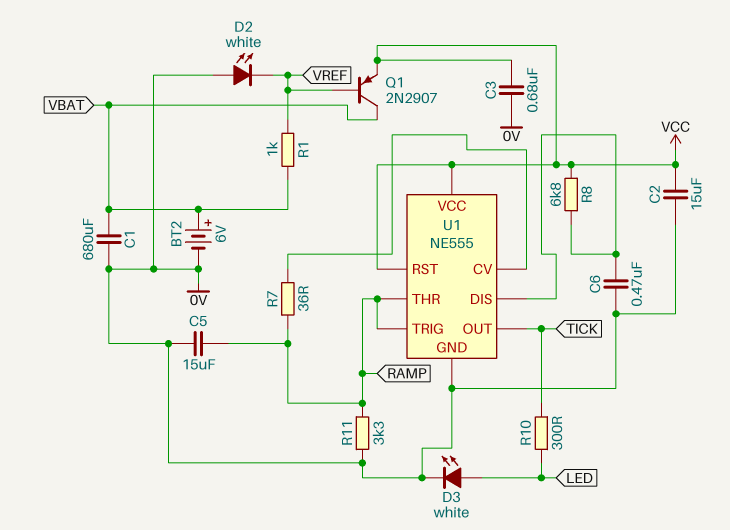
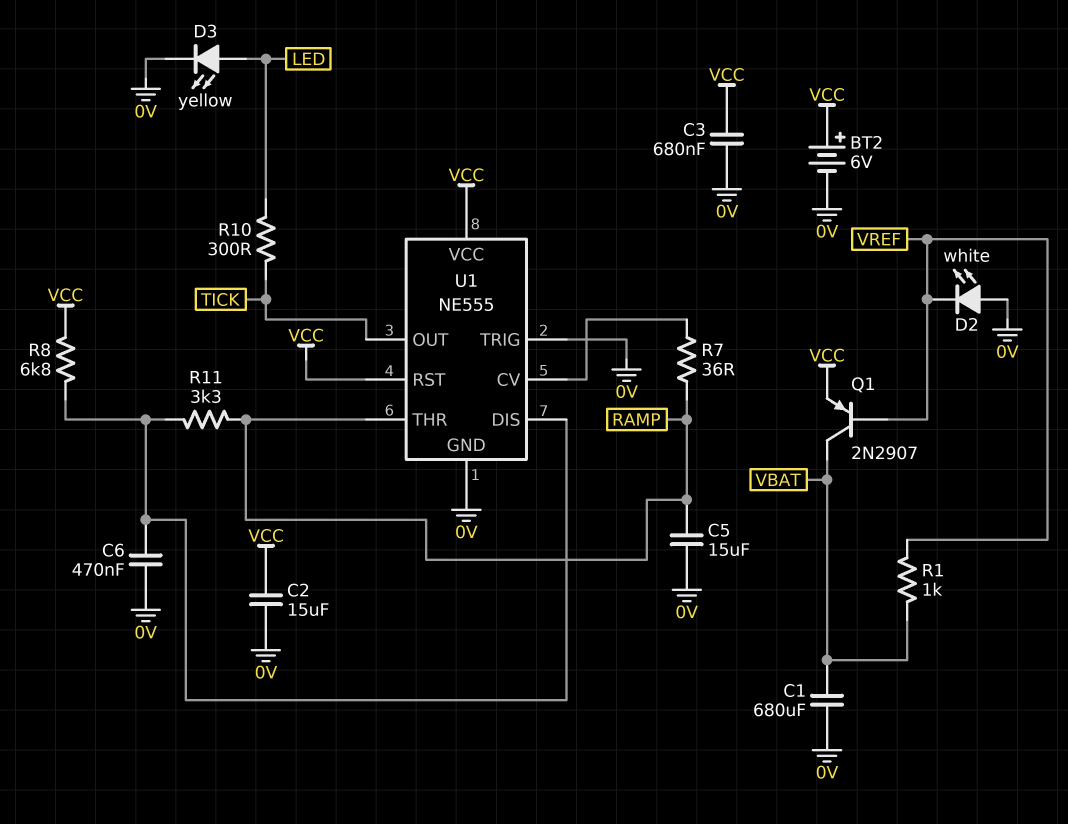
BT2: 6V (plus VBAT, minus 0V) -> 6V (plus VCC, minus 0V)
D3: LED white (A LED, K 0V) -> LED yellow (A LED, K 0V)
R11: 3.3k (0V, RAMP) -> 3.3k (RAMP, U1/DIS)
U1 pin TRIG: RAMP -> 0V

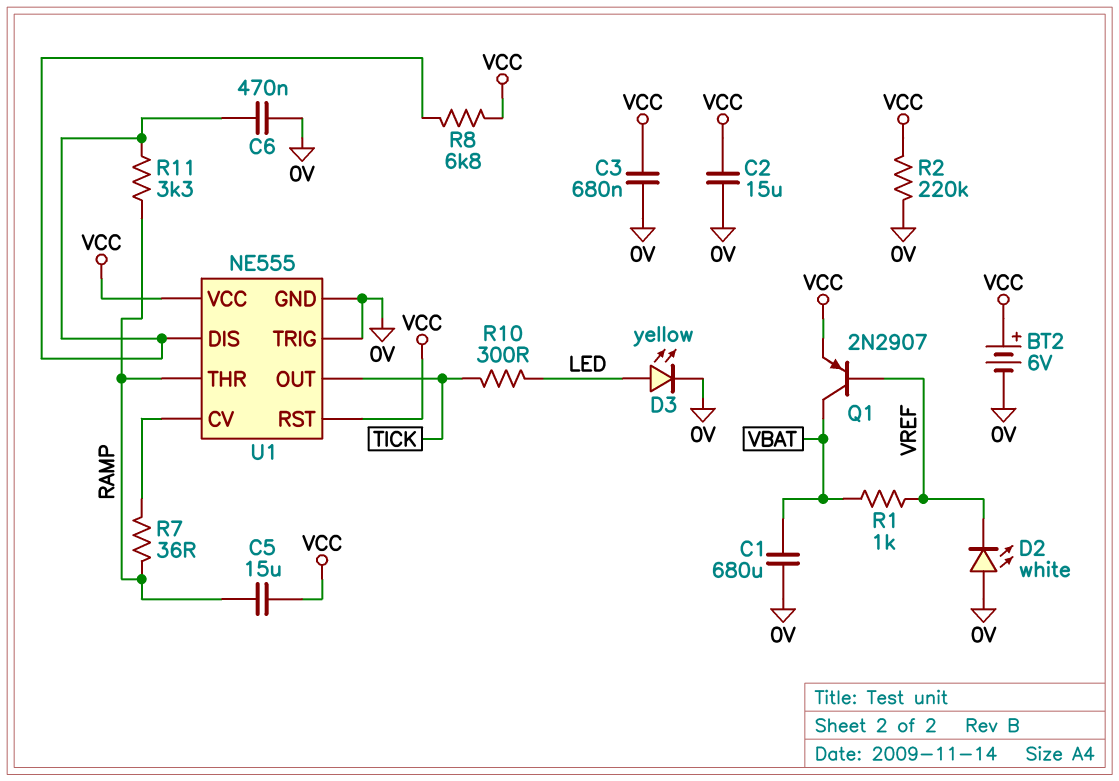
C5: 15uF (0V, RAMP) -> 15uF (RAMP, VCC)
R2: none -> 220k (0V, VCC)

